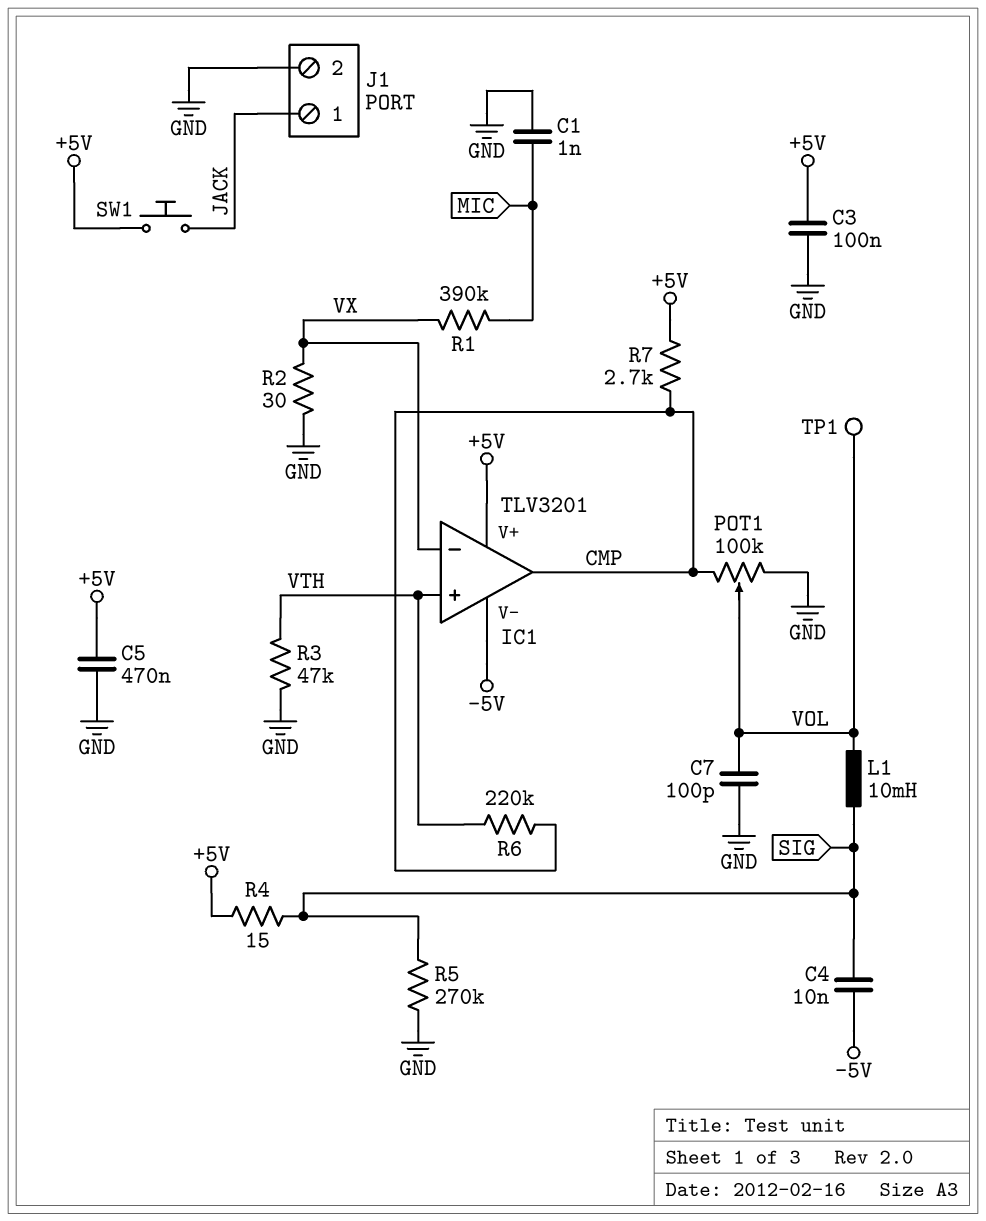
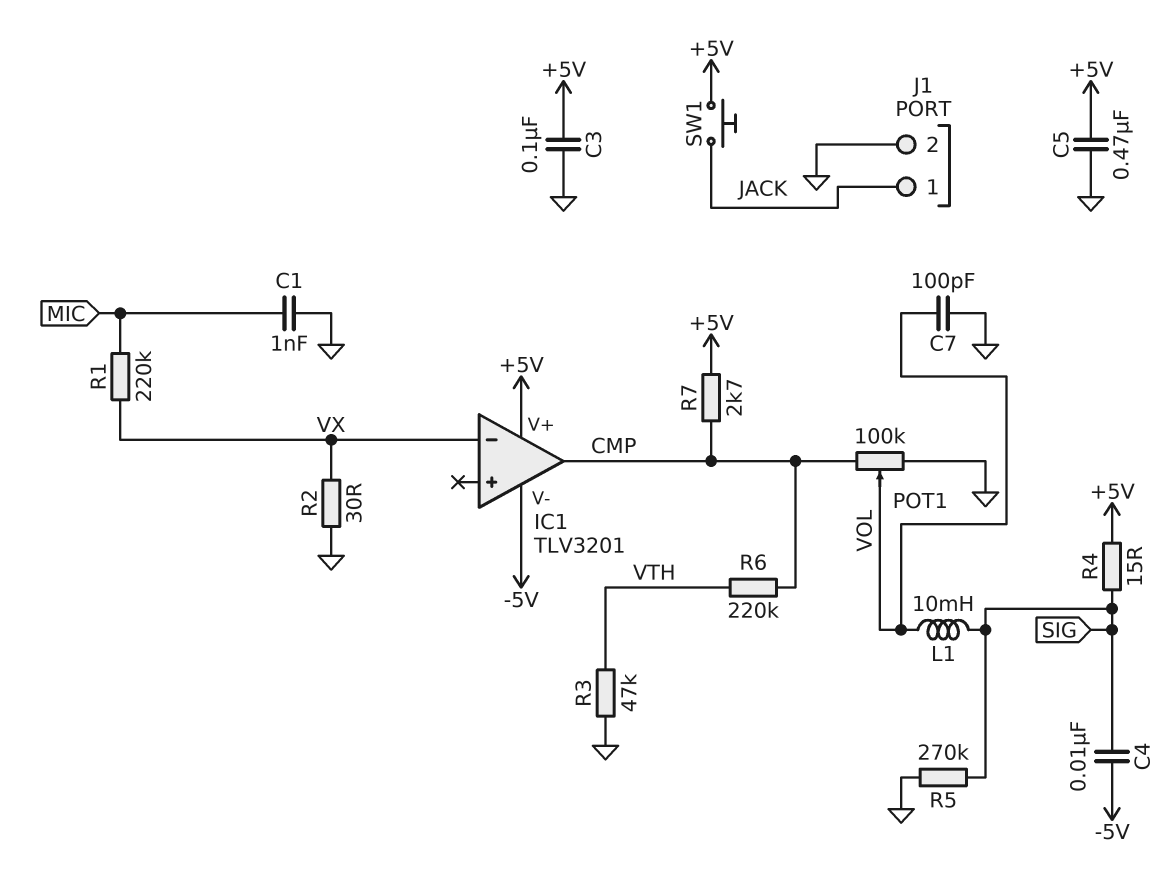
IC1 pin in+: VTH -> none
R1: 390k (MIC, VX) -> 220k (MIC, VX)
TP1: test point (VOL) -> none

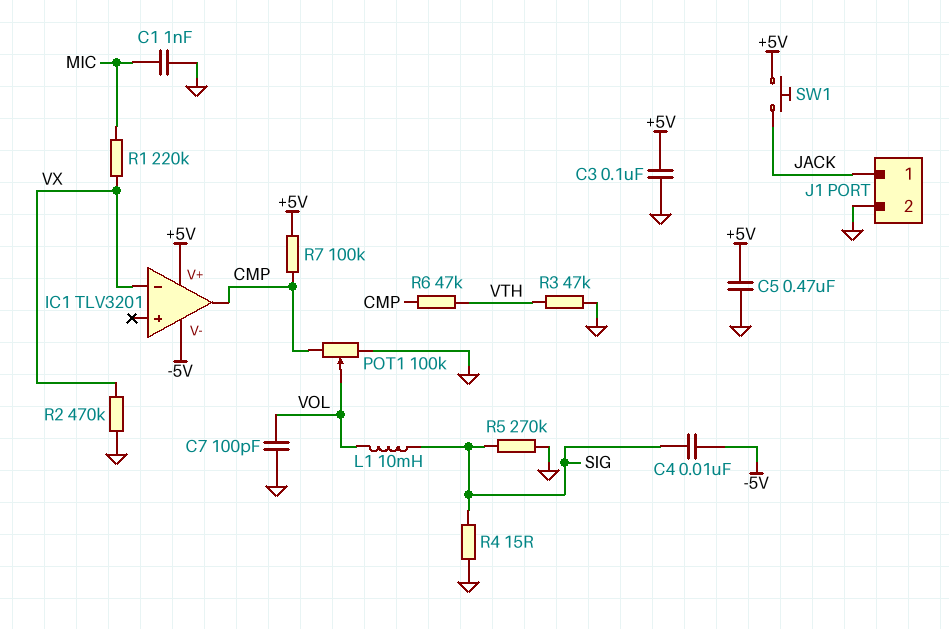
R2: 30 (GND, VX) -> 470k (GND, VX)
R4: 15 (+5V, SIG) -> 15 (GND, SIG)
R6: 220k (CMP, VTH) -> 47k (CMP, VTH)
R7: 2.7k (+5V, CMP) -> 100k (+5V, CMP)

